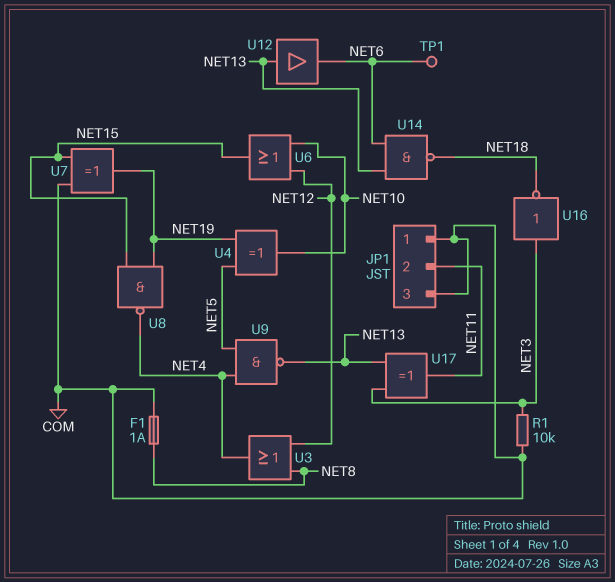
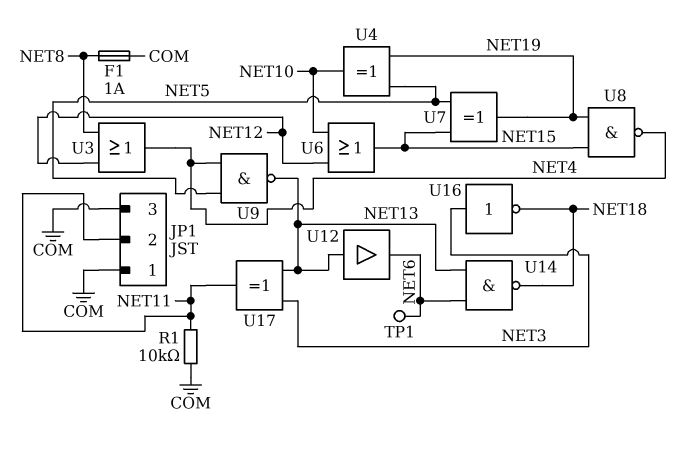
R1: 10k (COM, NET3) -> 10k (COM, NET11)
U7: XOR (in COM, in NET15, out NET19) -> XOR (in NET5, in NET15, out NET19)

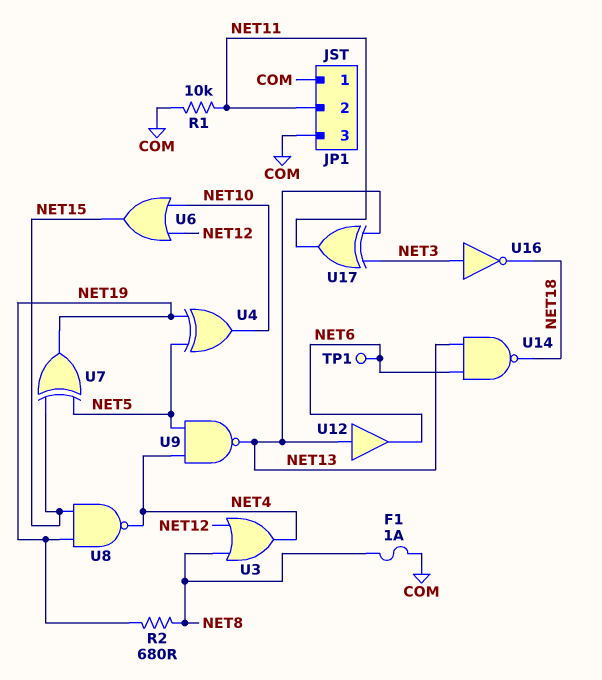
R2: none -> 680 (NET8, NET19)

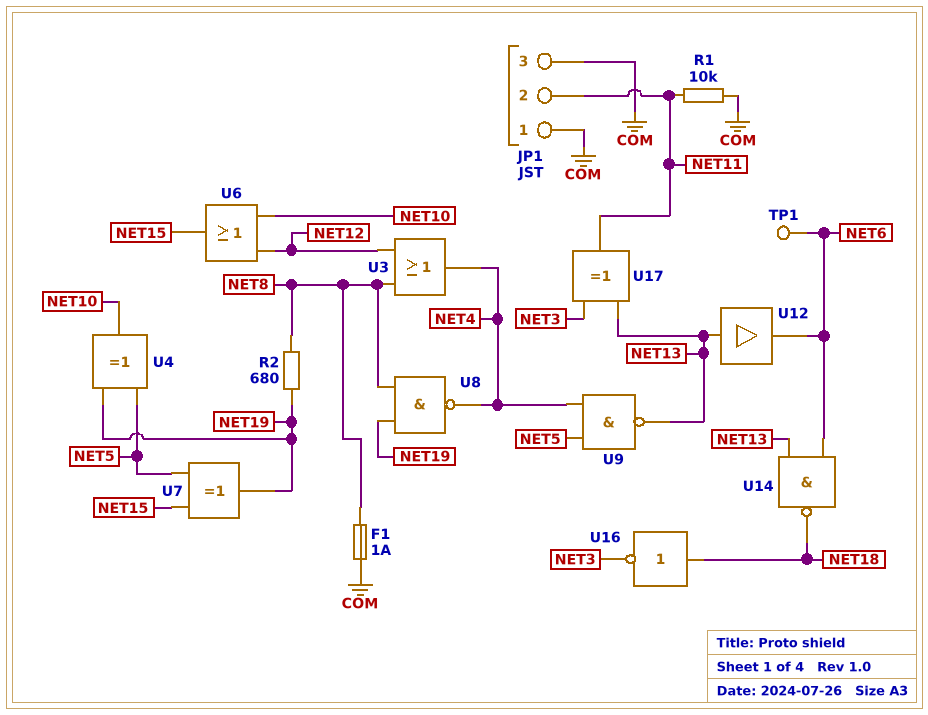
U8: NAND (in NET15, in NET19, out NET4) -> NAND (in NET8, in NET19, out NET4)
U16: NOT (in NET3, out NET18) -> NOT (in NET18, out NET3)

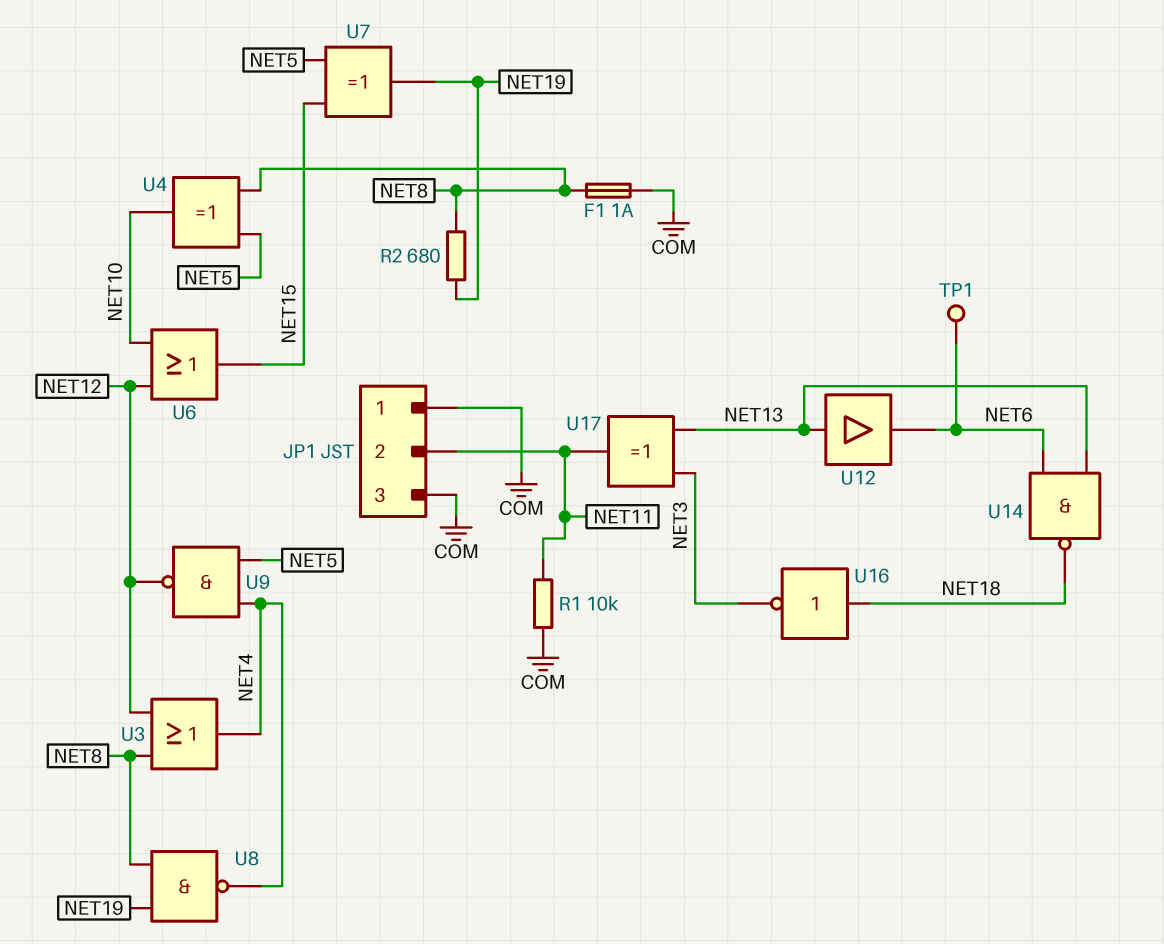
U4: XOR (in NET5, in NET19, out NET10) -> XOR (in NET5, in NET8, out NET10)
U9: NAND (in NET4, in NET5, out NET13) -> NAND (in NET4, in NET5, out NET12)

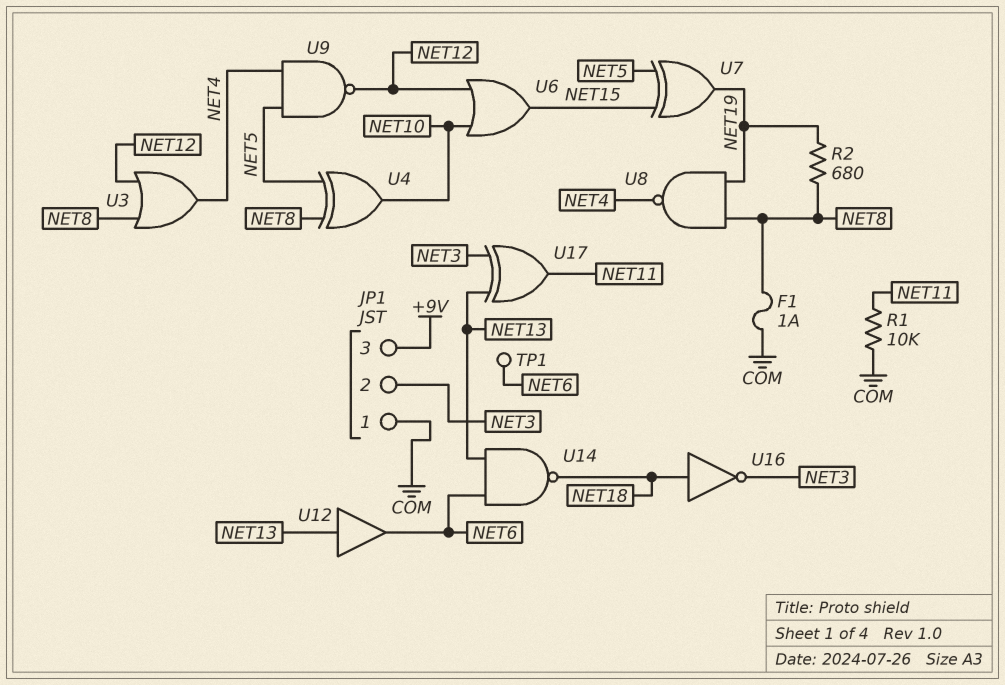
JP1 pin 2: NET11 -> NET3
JP1 pin 3: COM -> +9V

